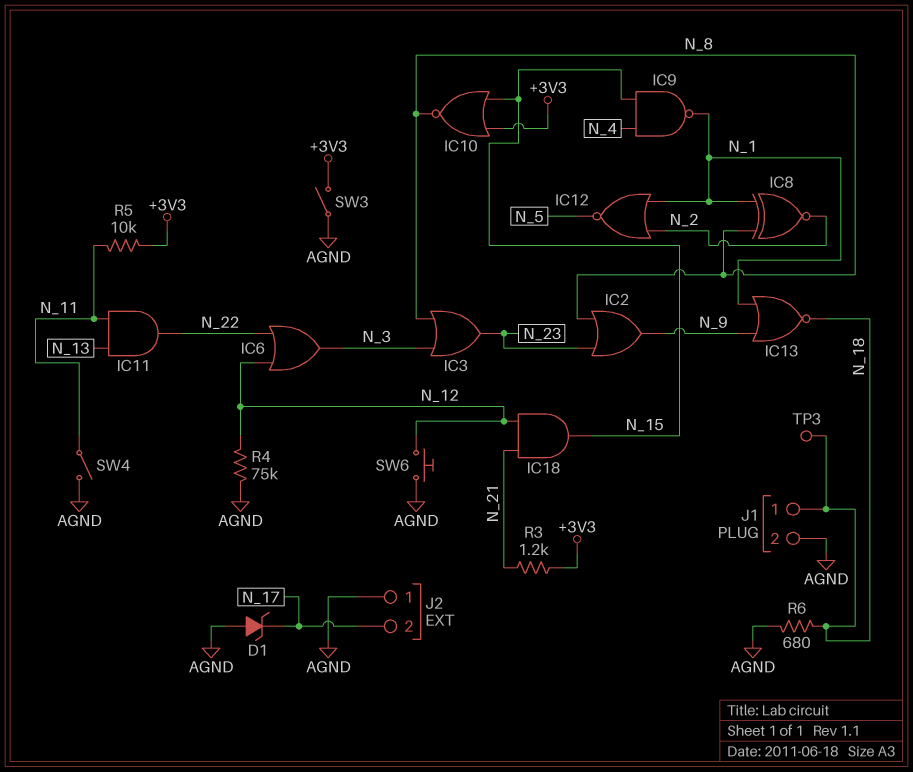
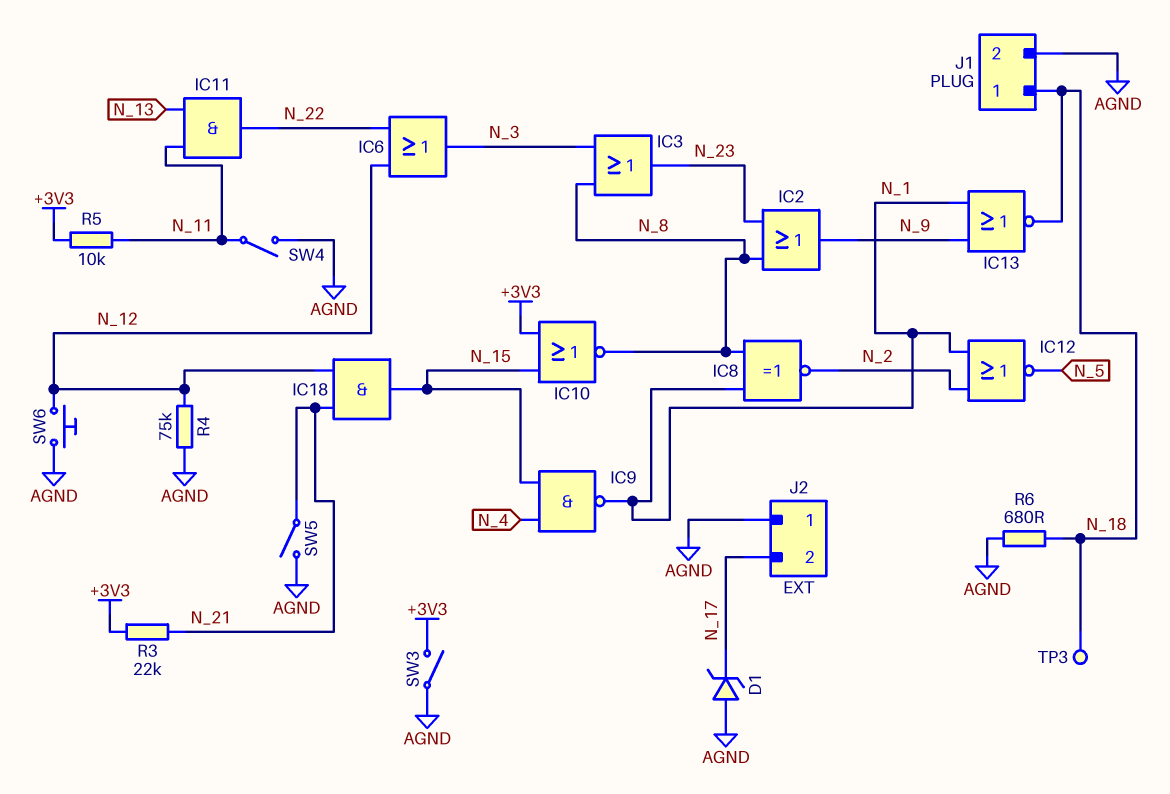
R3: 1.2k (+3V3, N_21) -> 22k (+3V3, N_21)
SW5: none -> switch (AGND, N_21)

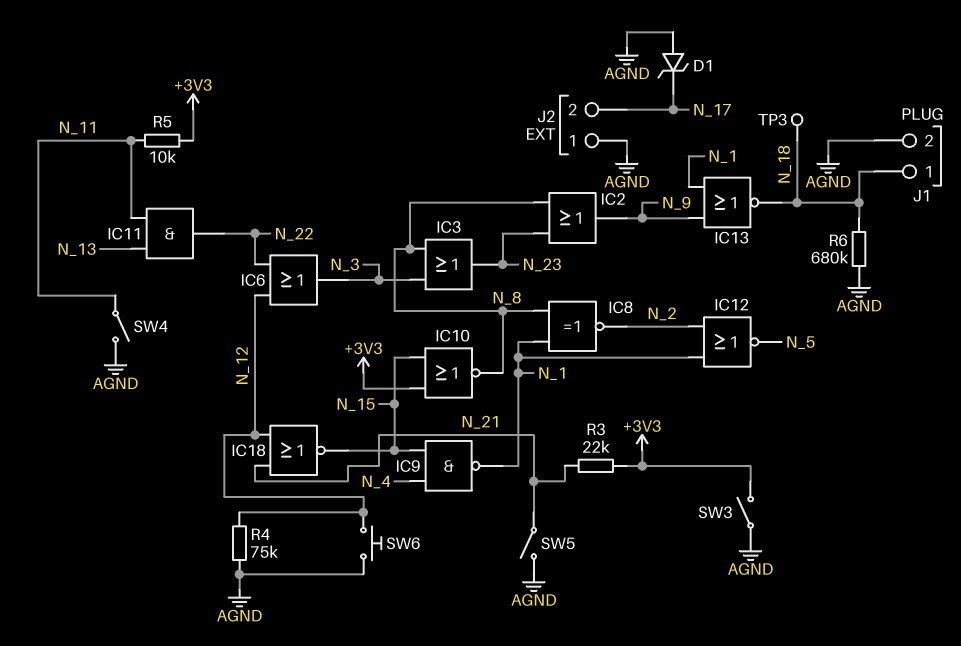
IC18: AND (in N_12, in N_21, out N_15) -> NOR (in N_12, in N_21, out N_15)
R6: 680 (AGND, N_18) -> 680k (AGND, N_18)

